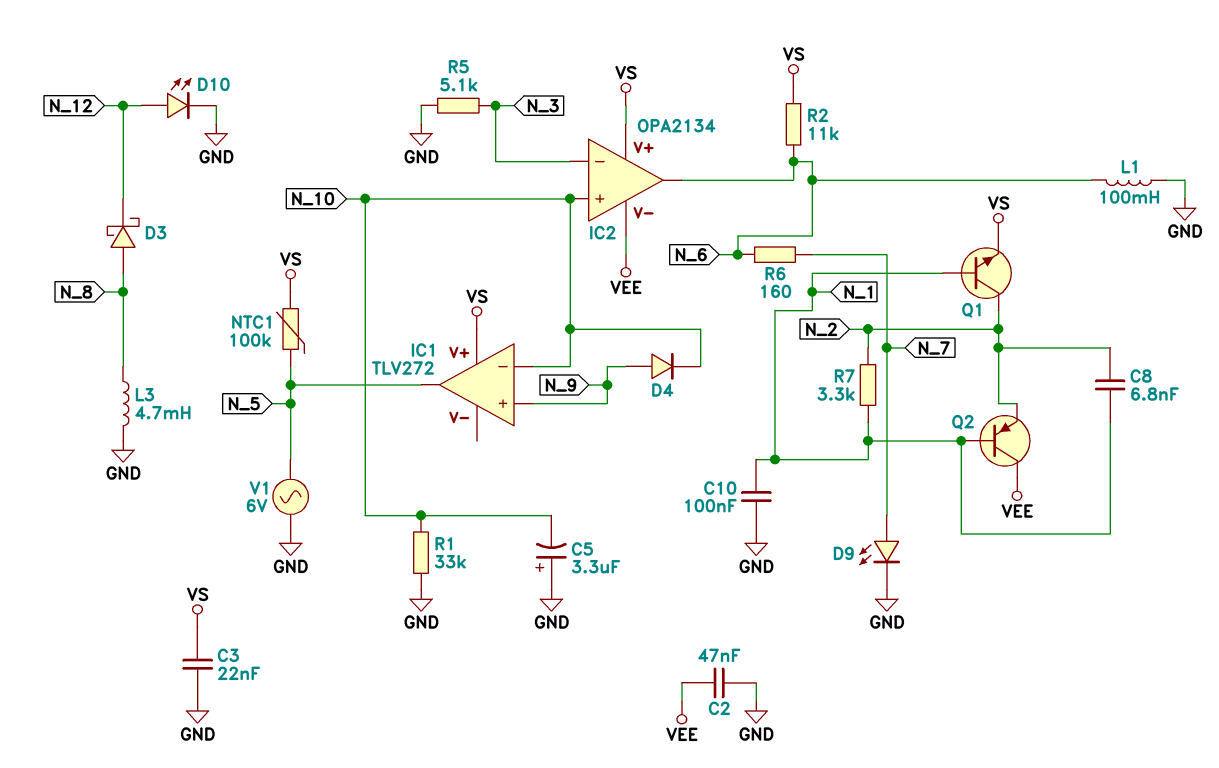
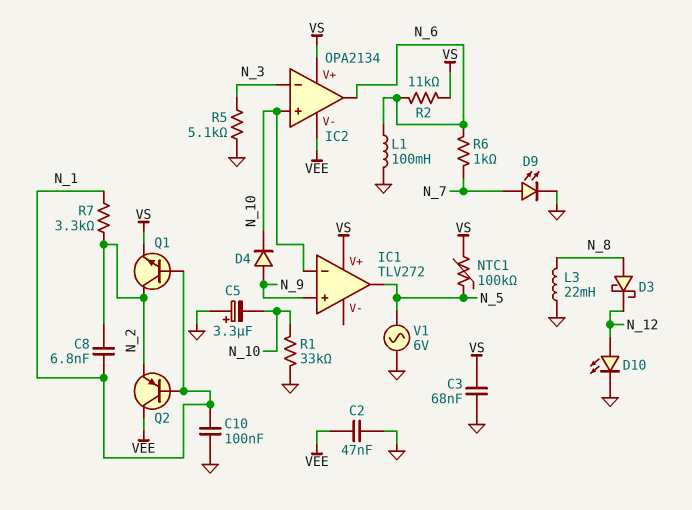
C3: 22nF (GND, VS) -> 68nF (GND, VS)
L3: 4.7mH (GND, N_8) -> 22mH (GND, N_8)
R6: 160 (N_6, N_7) -> 1k (N_6, N_7)

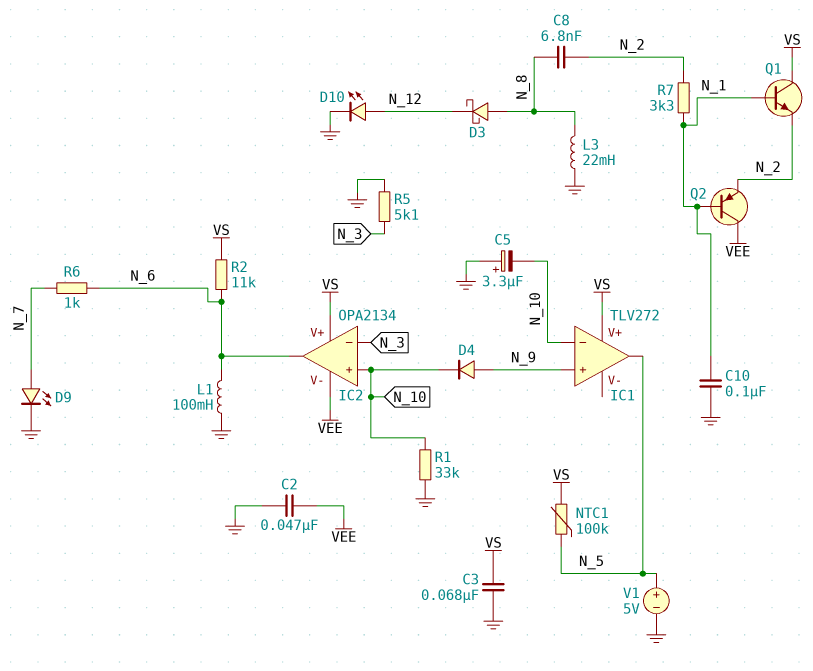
C8: 6.8nF (N_1, N_2) -> 6.8nF (N_2, N_8)
Q1: NPN (B N_1, C N_2, E VS) -> NPN (B N_1, C VS, E N_2)
V1: AC 6V (GND, N_5) -> 5V (plus N_5, minus GND)

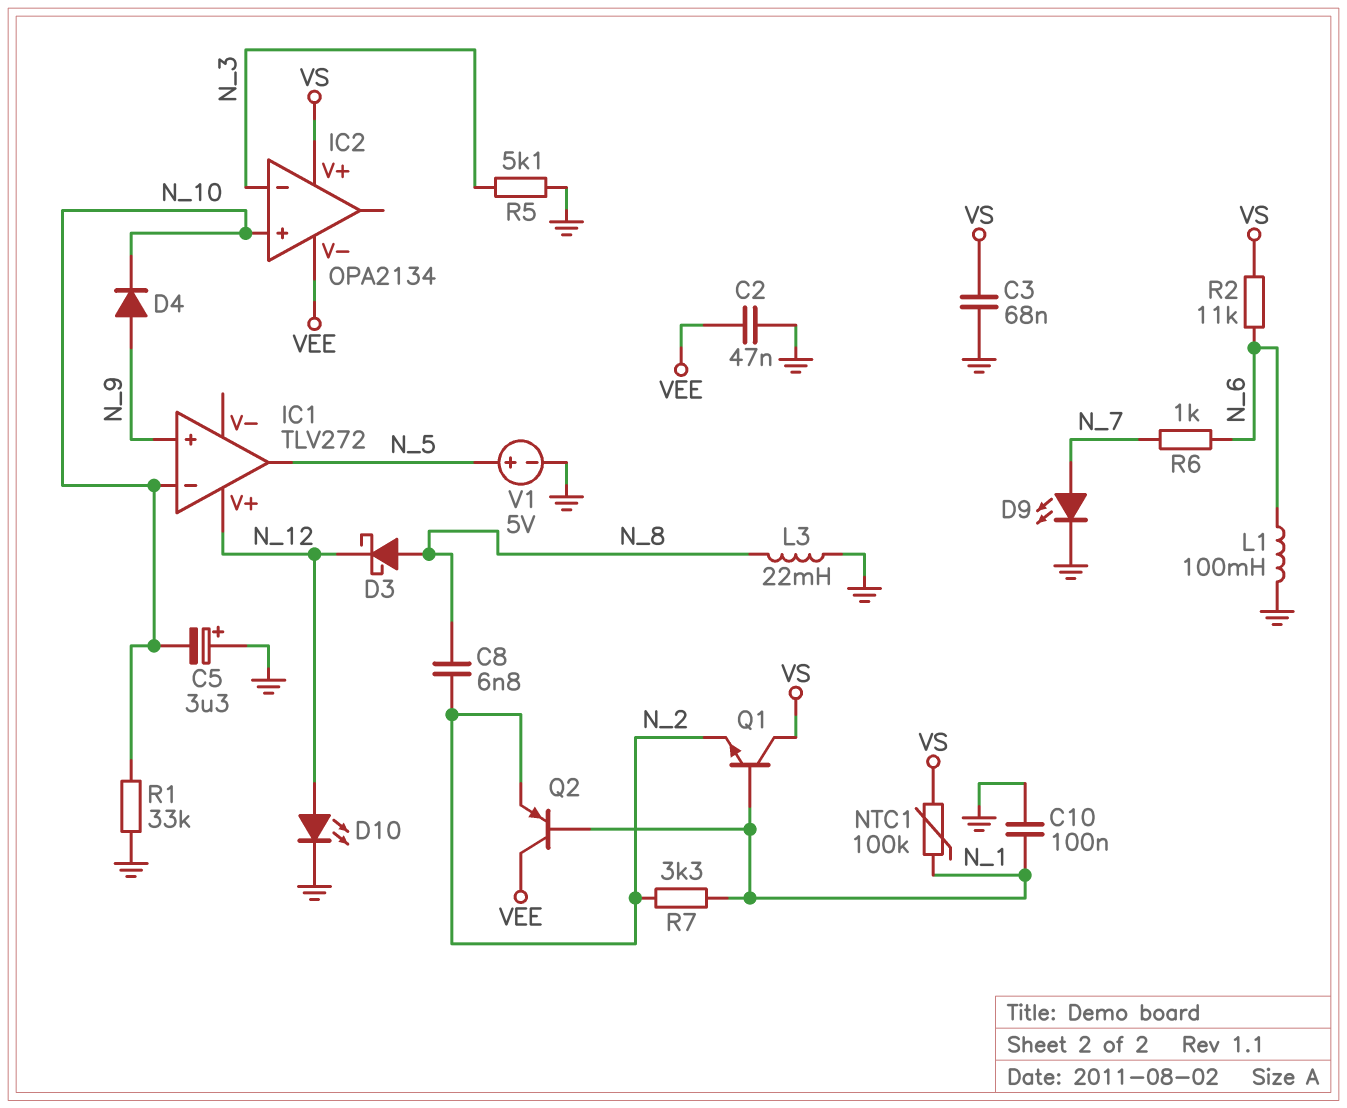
IC1 pin V+: VS -> N_12
IC2 pin out: N_6 -> none
NTC1: 100k (N_5, VS) -> 100k (N_1, VS)

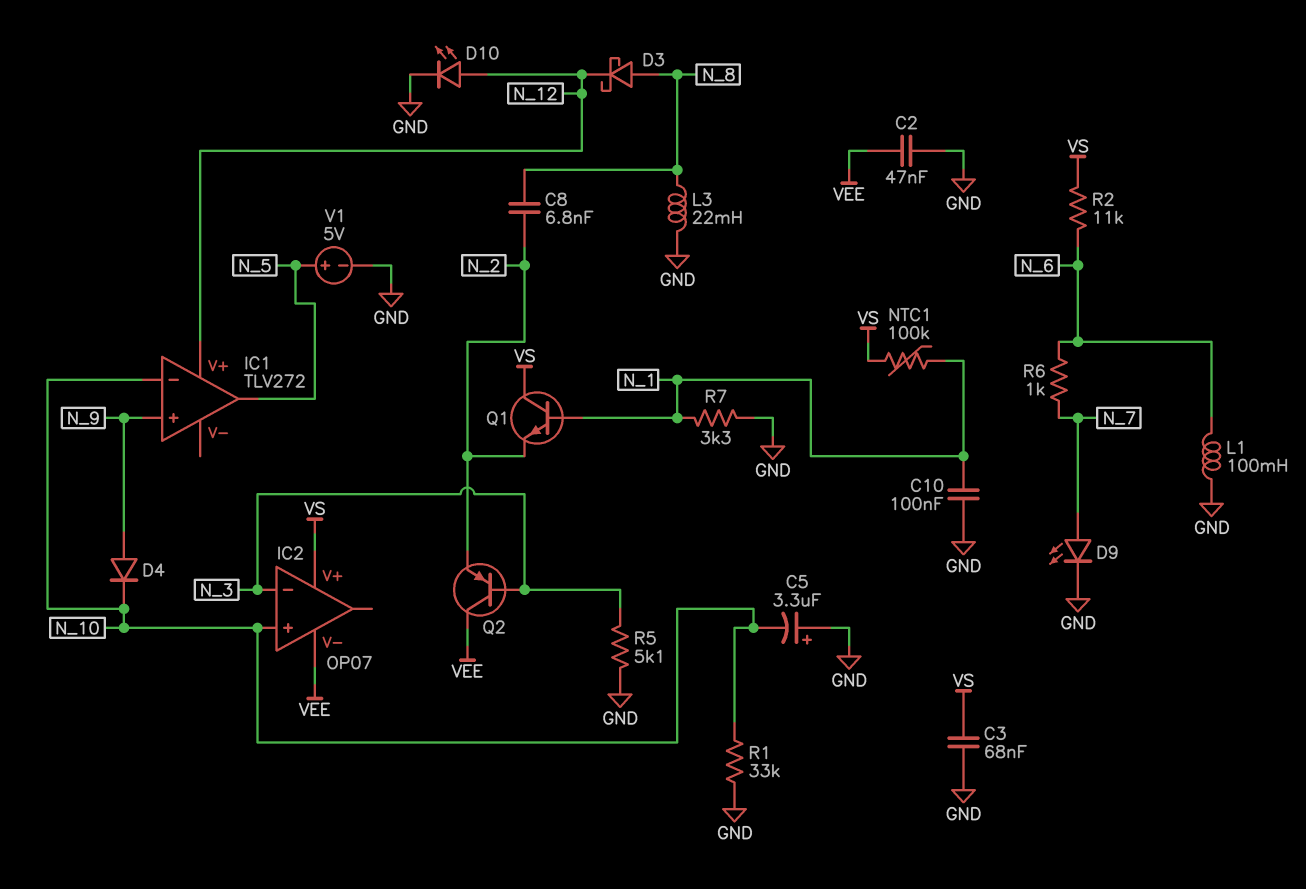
IC2: OPA2134 -> OP07
Q2: PNP (B N_1, C VEE, E N_2) -> PNP (B N_3, C VEE, E N_2)
R7: 3.3k (N_1, N_2) -> 3.3k (GND, N_1)

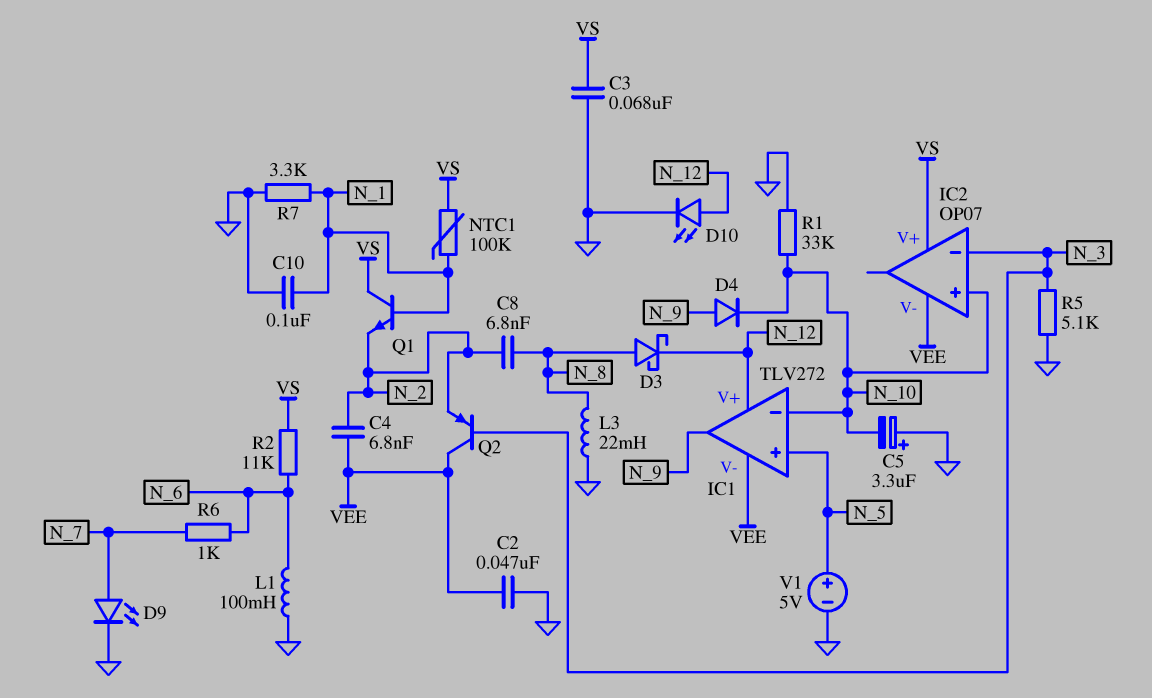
C4: none -> 6.8nF (N_2, VEE)
IC1 pin V-: none -> VEE
IC1 pin in+: N_9 -> N_5
IC1 pin out: N_5 -> N_9

